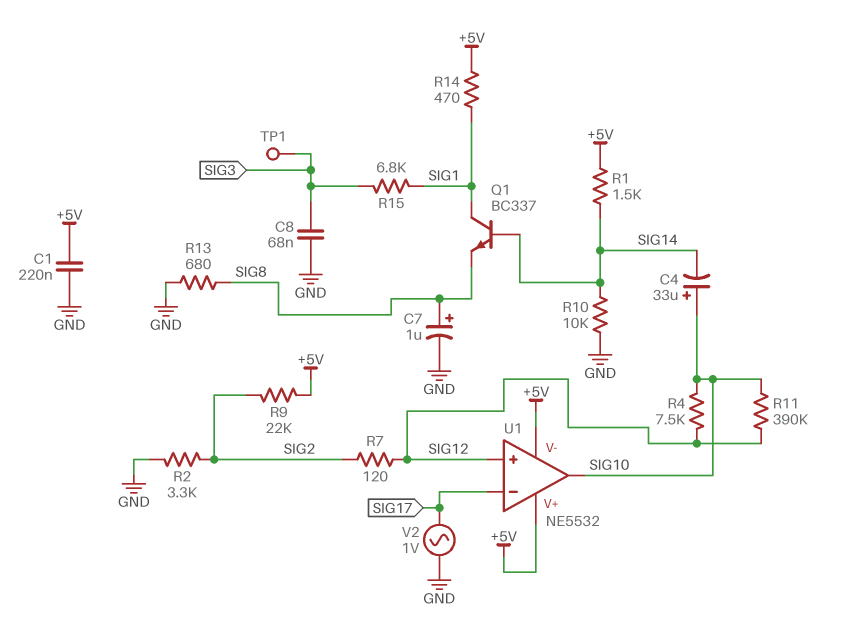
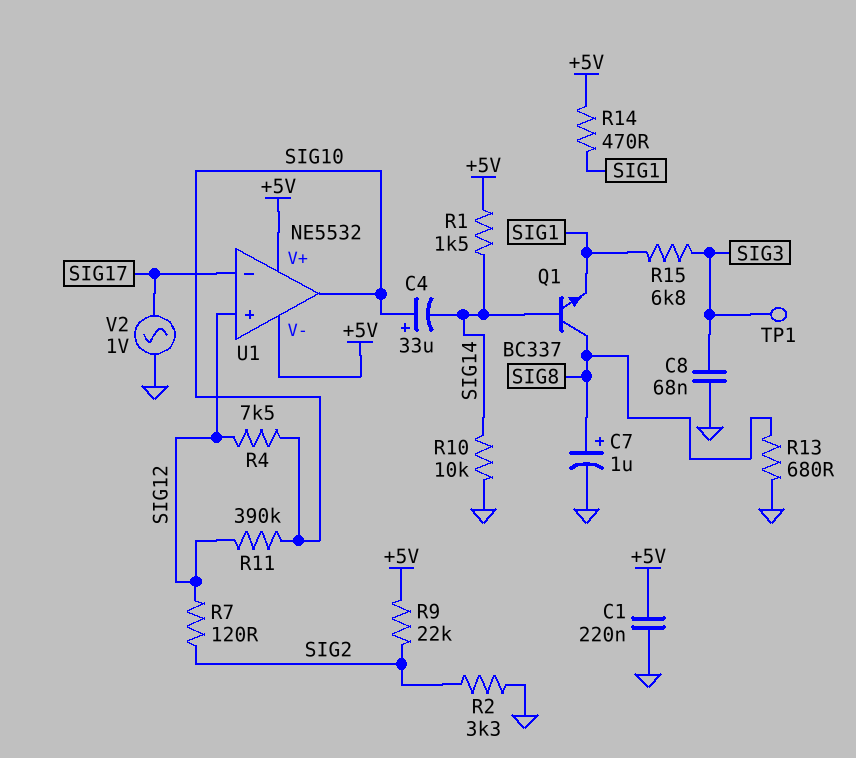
Q1: NPN BC337 (B SIG14, C SIG1, E SIG8) -> NPN BC337 (B SIG14, C SIG8, E SIG1)

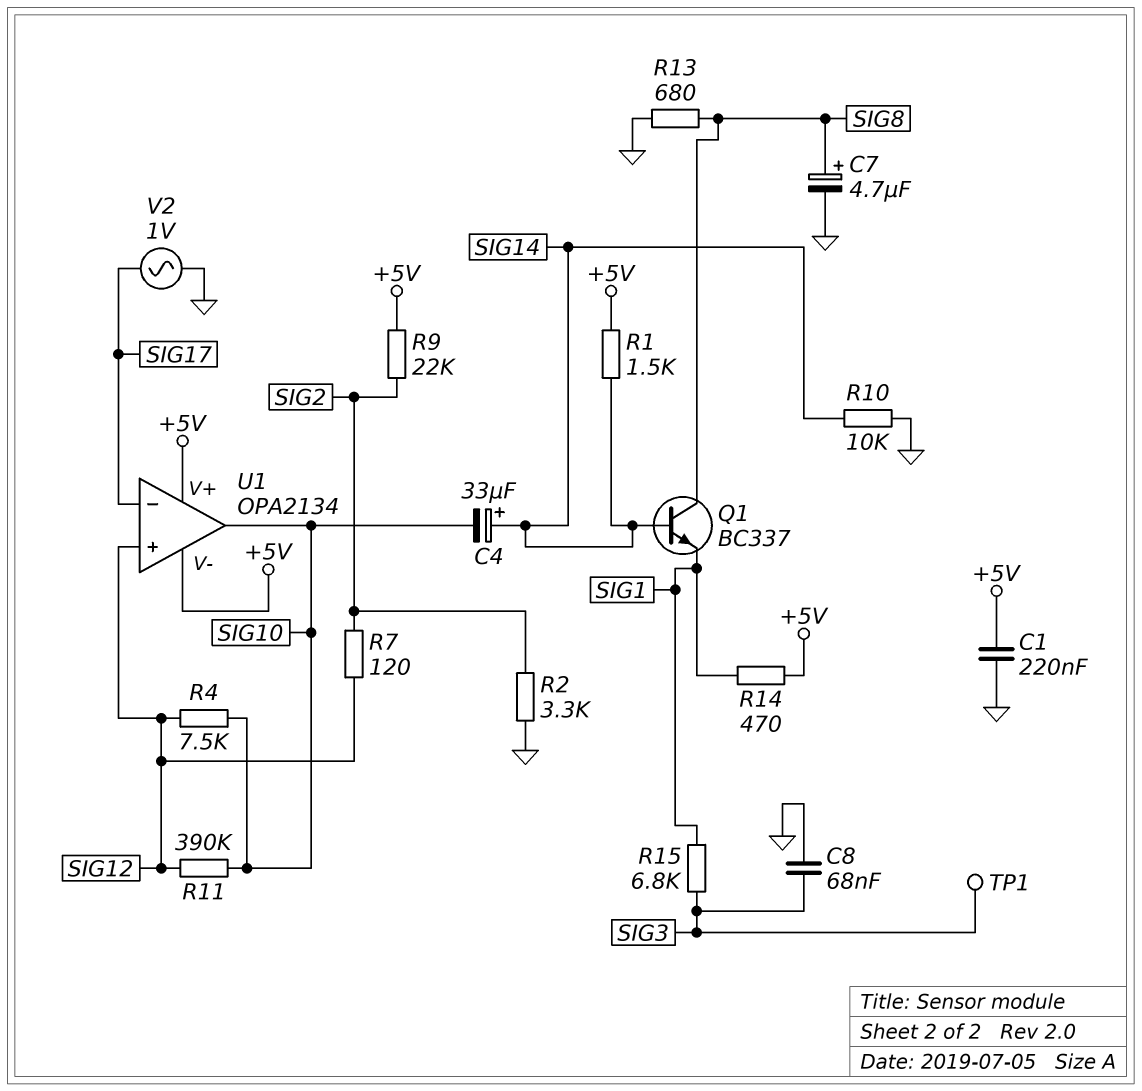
C4: 33uF (plus SIG10, minus SIG14) -> 33uF (plus SIG14, minus SIG10)
C7: 1uF (plus SIG8, minus GND) -> 4.7uF (plus SIG8, minus GND)
U1: NE5532 -> OPA2134

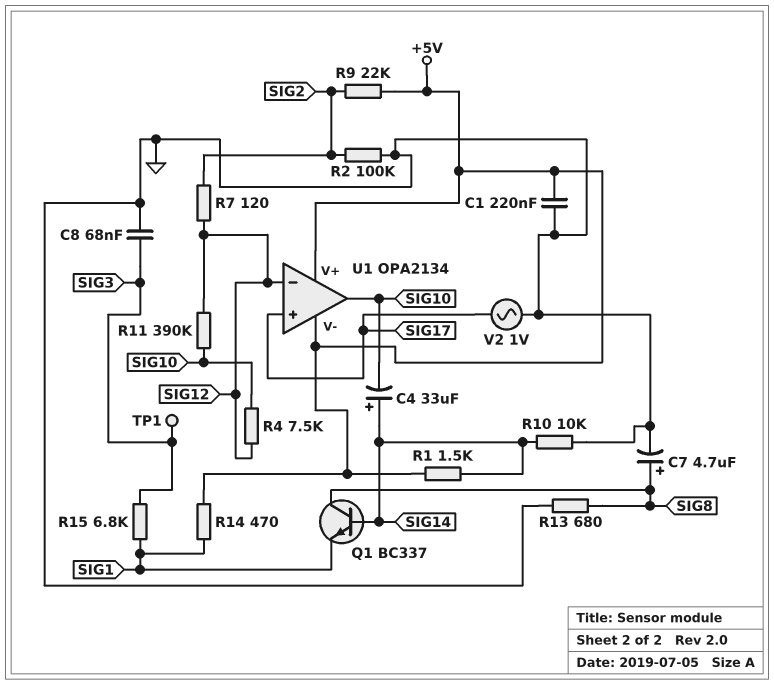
R2: 3.3k (GND, SIG2) -> 100k (GND, SIG2)
U1 pin in+: SIG12 -> SIG17
U1 pin in-: SIG17 -> SIG12

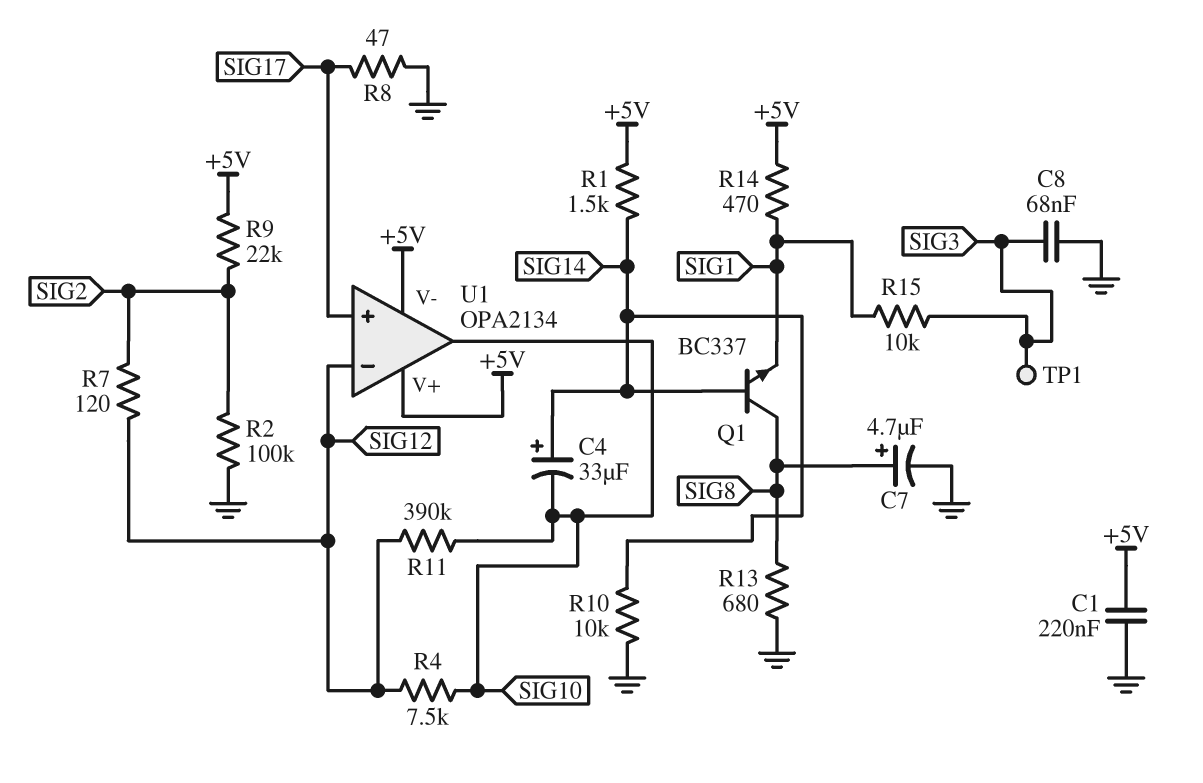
R8: none -> 47 (GND, SIG17)
R15: 6.8k (SIG1, SIG3) -> 10k (SIG1, SIG3)
V2: AC 1V (GND, SIG17) -> none

